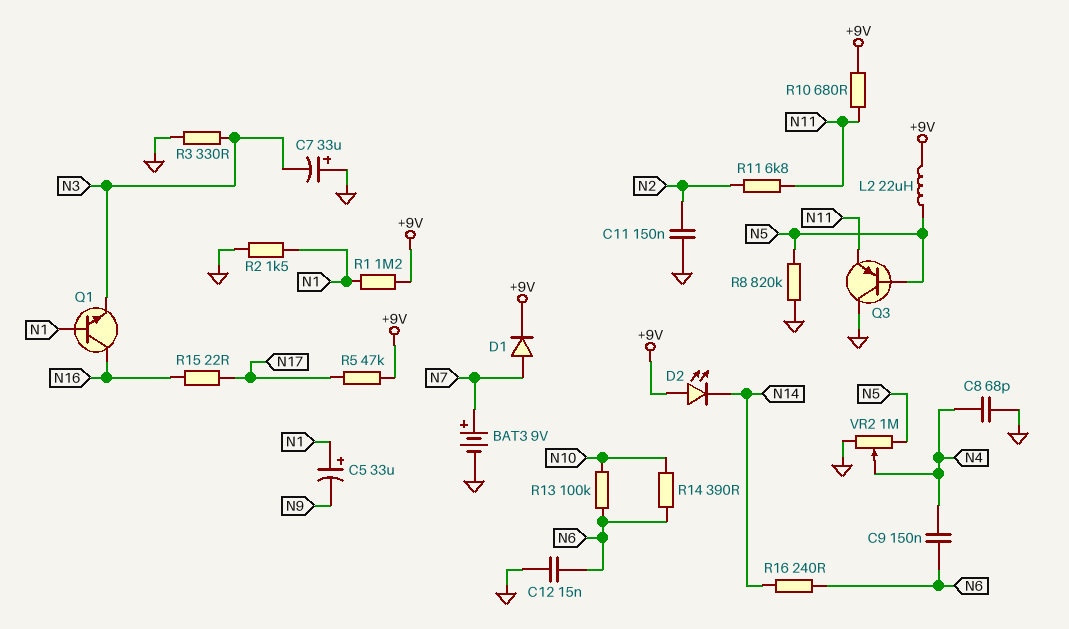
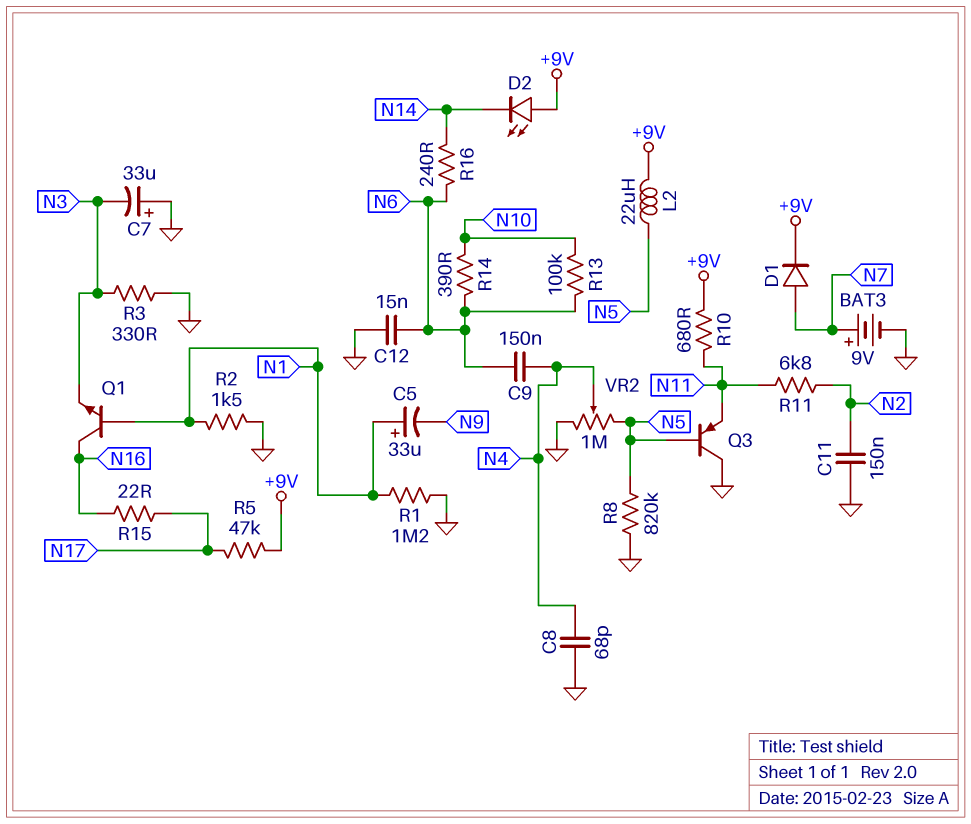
R1: 1.2M (+9V, N1) -> 1.2M (GND, N1)

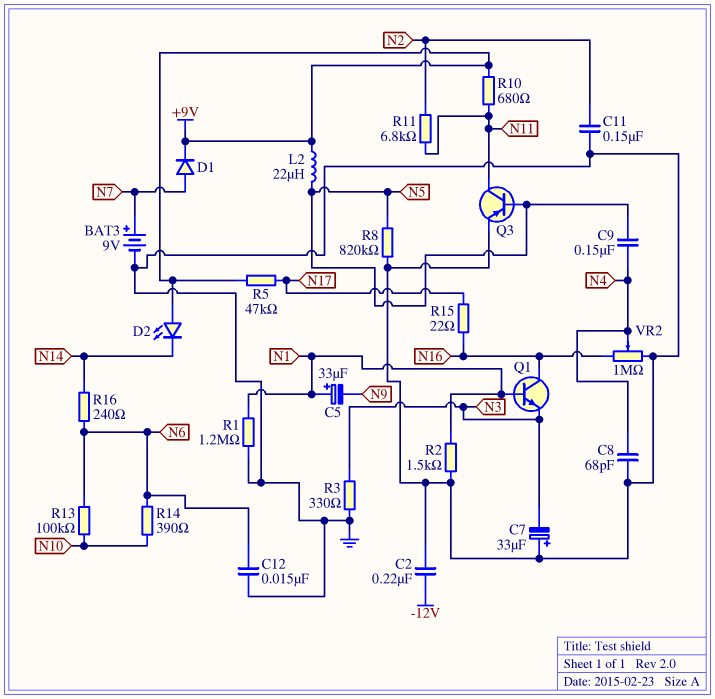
C2: none -> 220nF (-12V, GND)
C9: 150nF (N4, N6) -> 150nF (N4, N5)
Q3: PNP (B N5, C GND, E N11) -> PNP (B N5, C N11, E GND)
VR2: 1M (GND, N5, wiper N4) -> 1M (GND, N16, wiper N4)

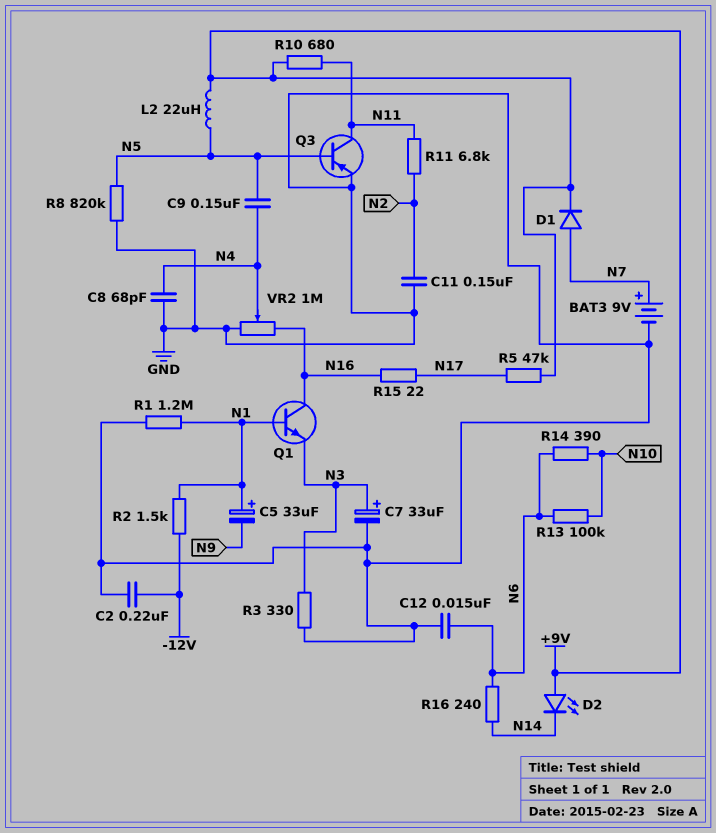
C7: 33uF (plus GND, minus N3) -> 33uF (plus N3, minus GND)
R2: 1.5k (GND, N1) -> 1.5k (-12V, N1)

